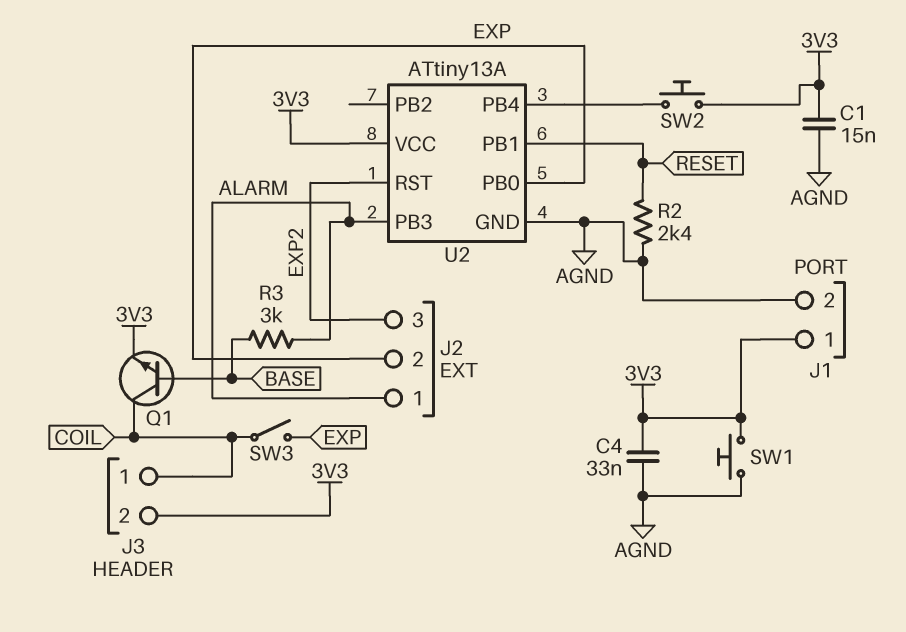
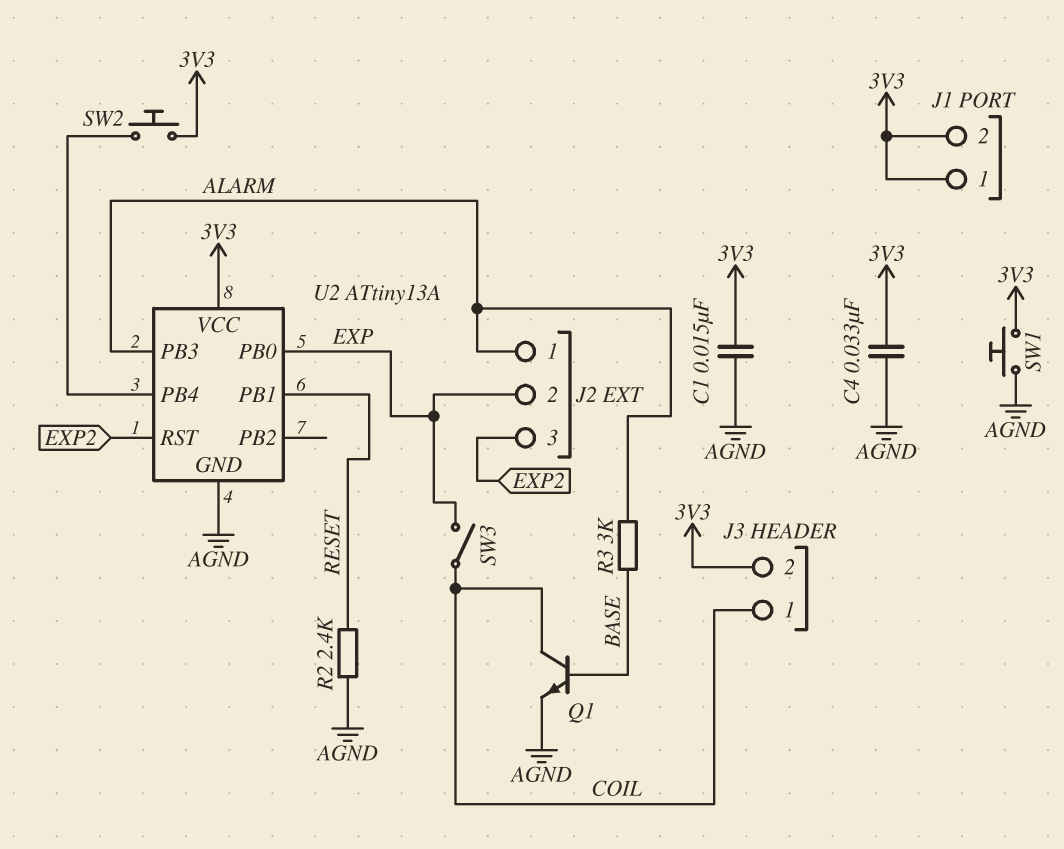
J1 pin 2: AGND -> 3V3
Q1: NPN (B BASE, C COIL, E 3V3) -> NPN (B BASE, C COIL, E AGND)

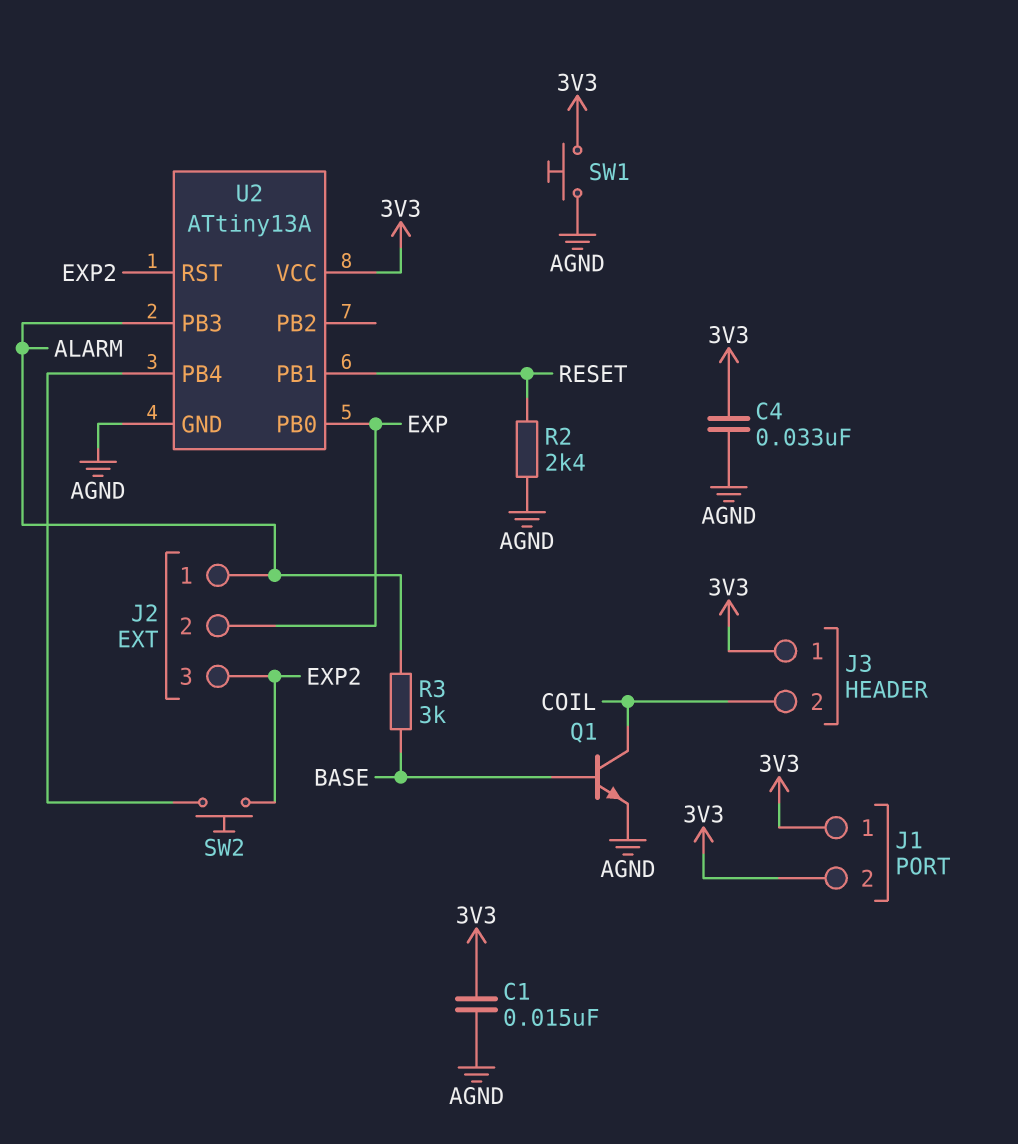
J3 pin 1: COIL -> 3V3
J3 pin 2: 3V3 -> COIL
SW2: button (3V3, U2/PB4) -> button (EXP2, U2/PB4)
SW3: switch (COIL, EXP) -> none

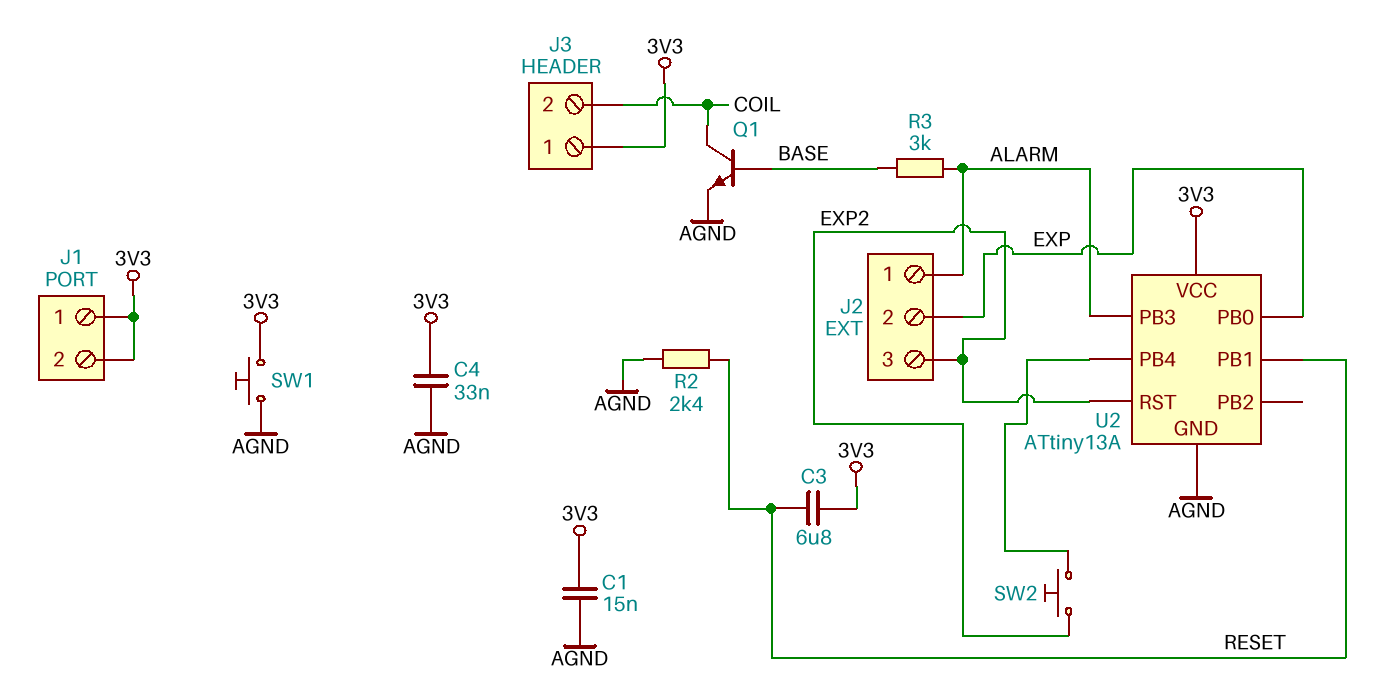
C3: none -> 6.8uF (3V3, RESET)

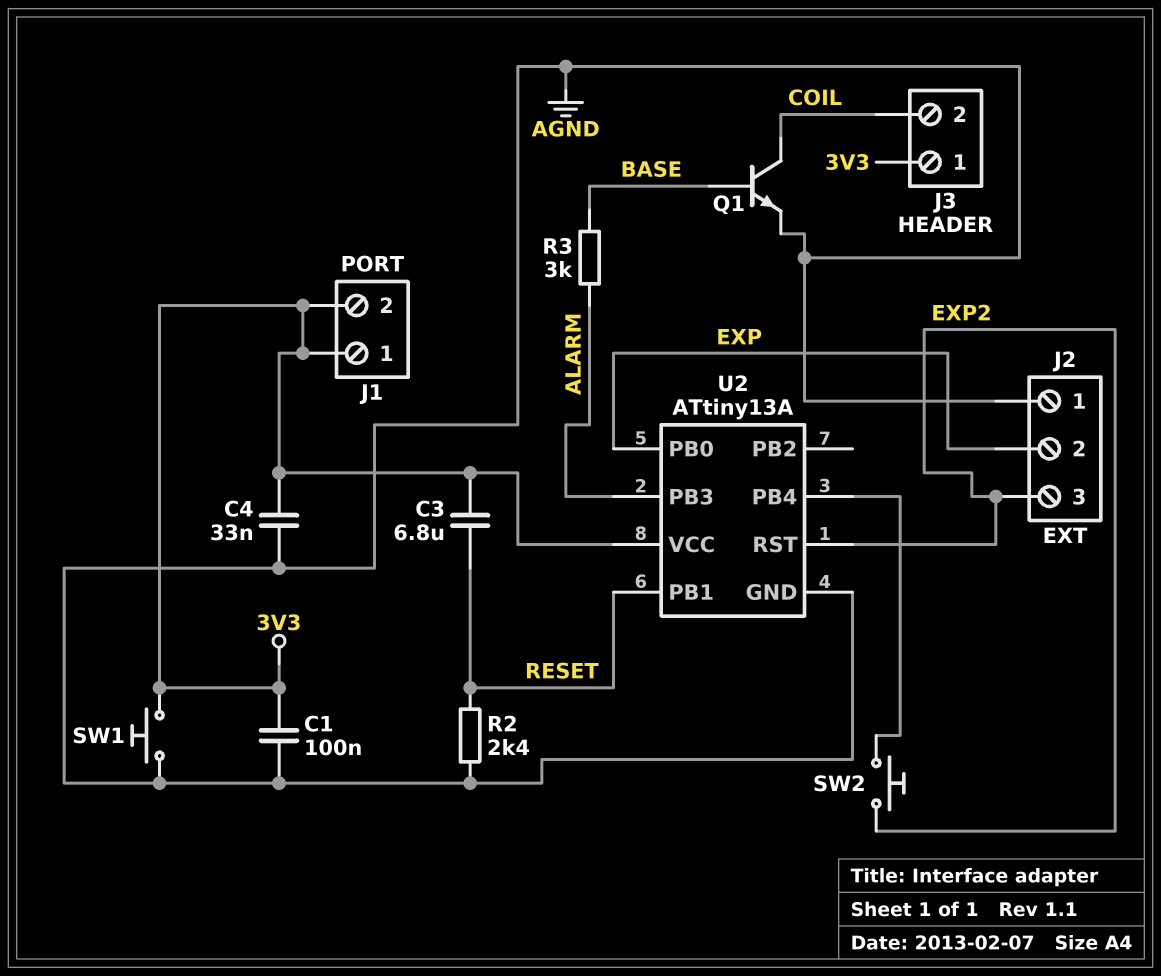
C1: 15nF (3V3, AGND) -> 100nF (3V3, AGND)
J2 pin 1: ALARM -> AGND

